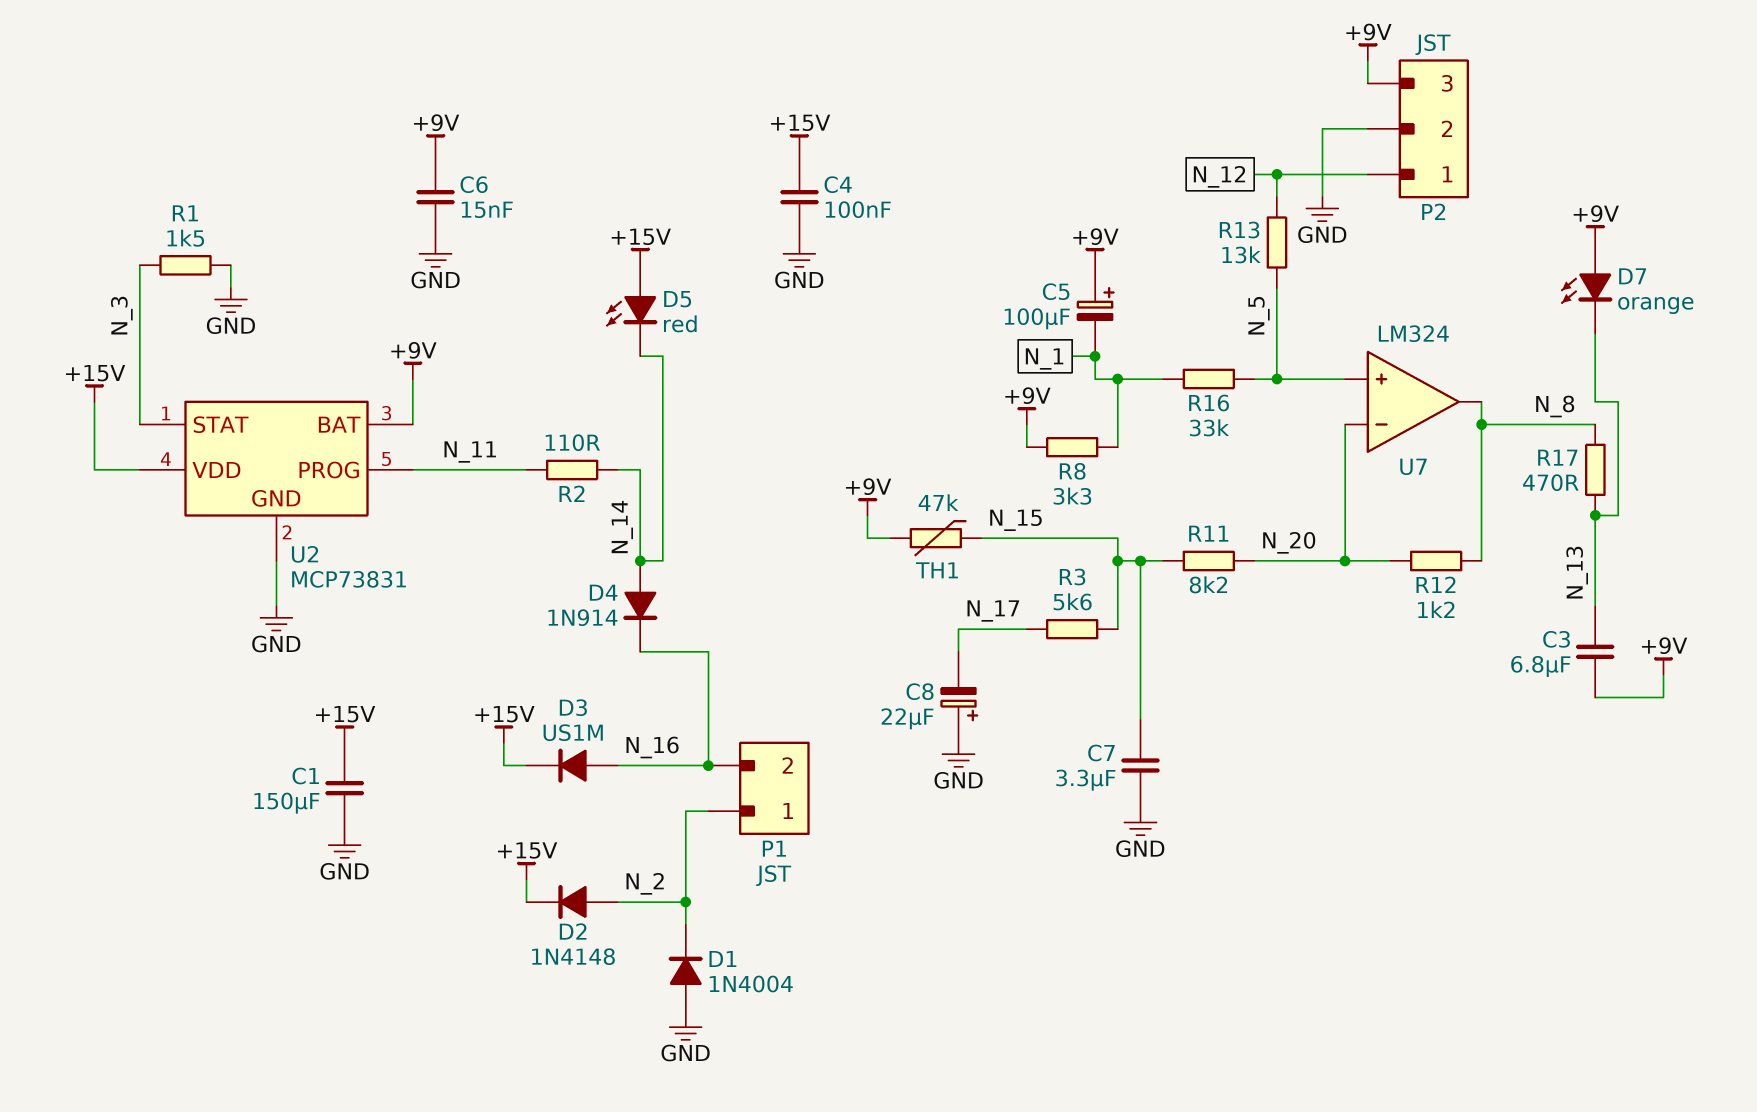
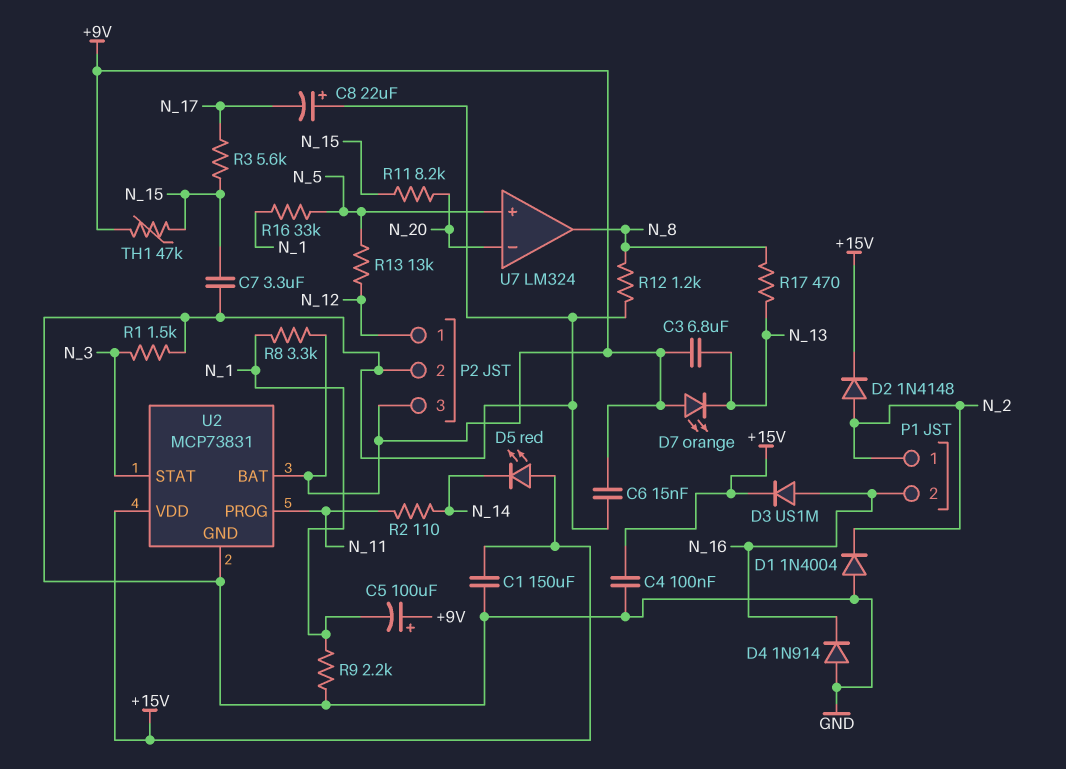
D4: diode 1N914 (A N_14, K N_16) -> diode 1N914 (A GND, K N_16)
R9: none -> 2.2k (GND, N_1)
R12: 1.2k (N_8, N_20) -> 1.2k (GND, N_8)

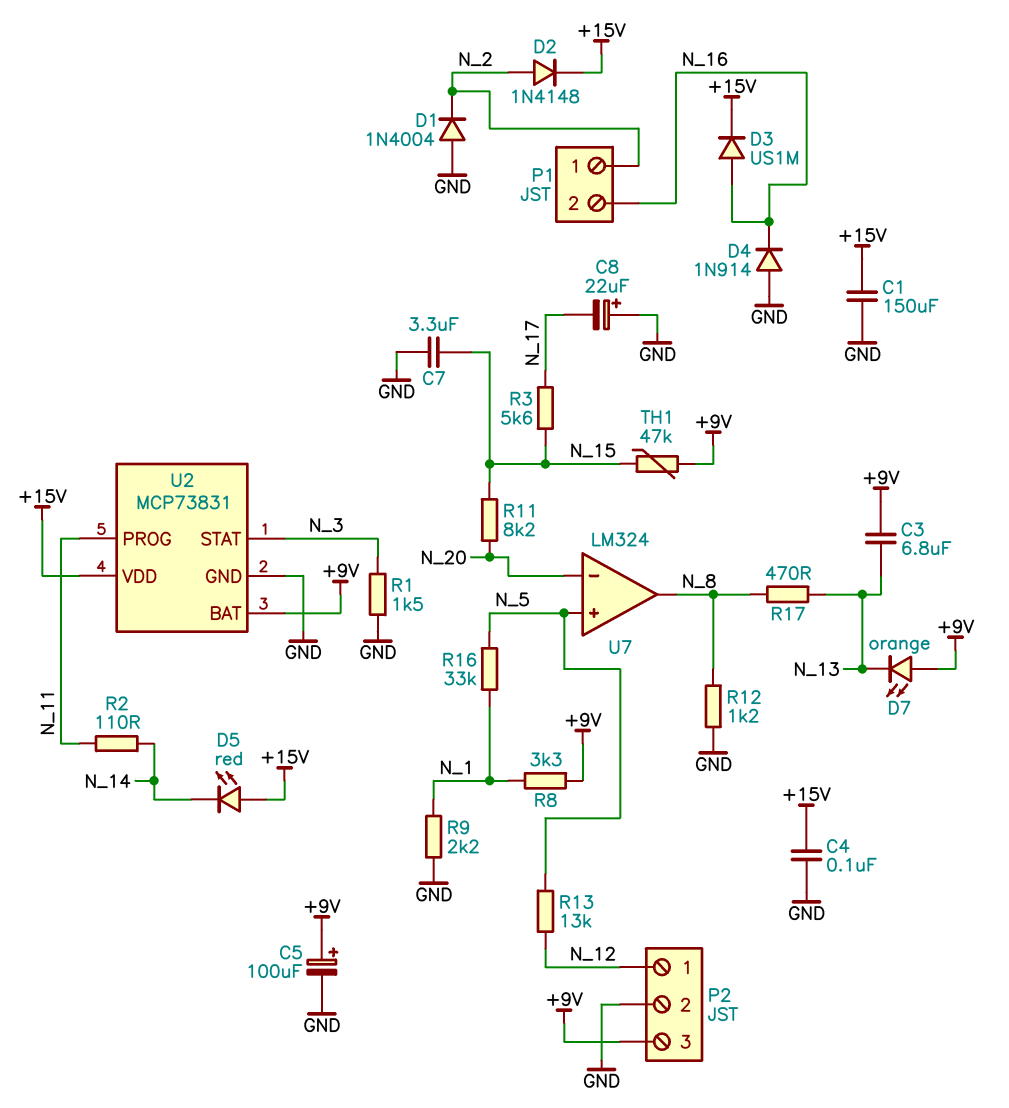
C5: 100uF (plus +9V, minus N_1) -> 100uF (plus +9V, minus GND)
C6: 15nF (+9V, GND) -> none

